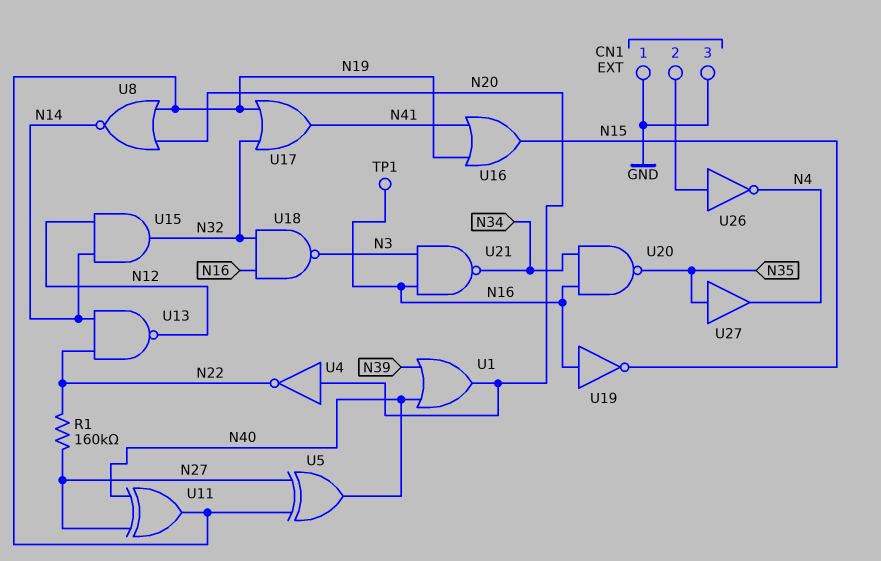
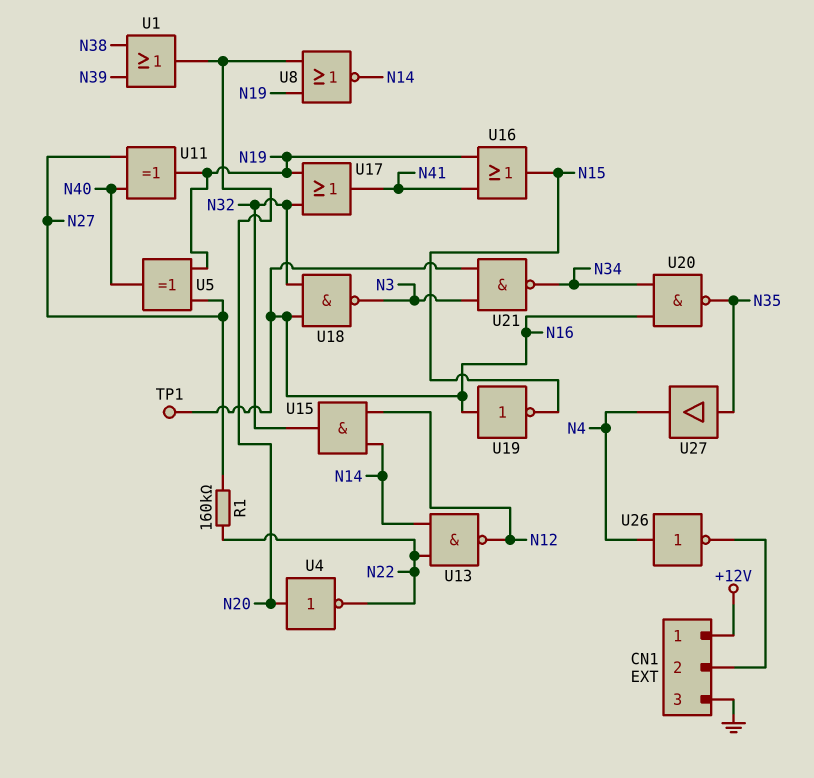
CN1 pin 1: GND -> +12V
U1: OR (in N39, in N40, out N20) -> OR (in N38, in N39, out N20)
U26: NOT (in CN1/2, out N4) -> NOT (in N4, out CN1/2)

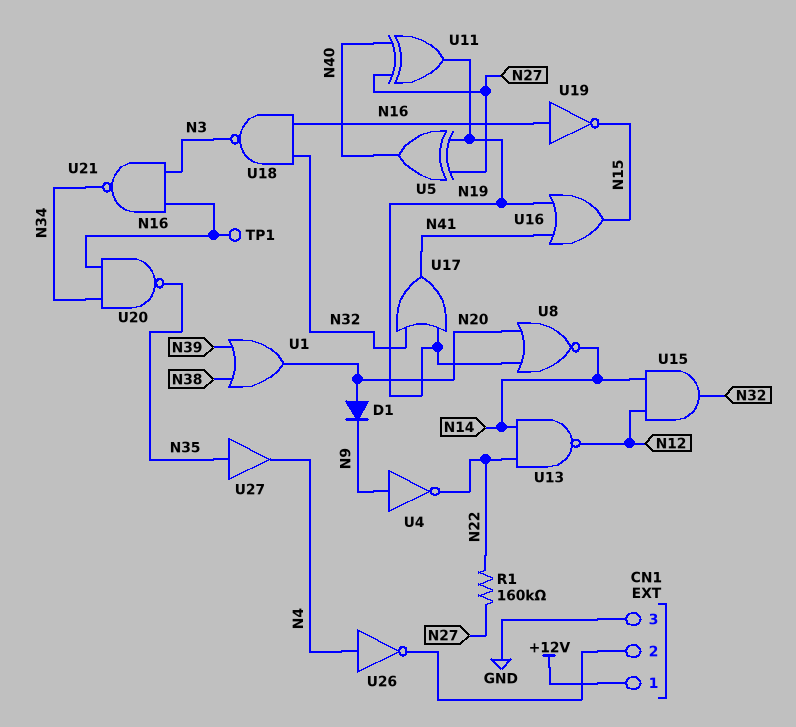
D1: none -> diode (A N20, K N9)
U4: NOT (in N20, out N22) -> NOT (in N9, out N22)

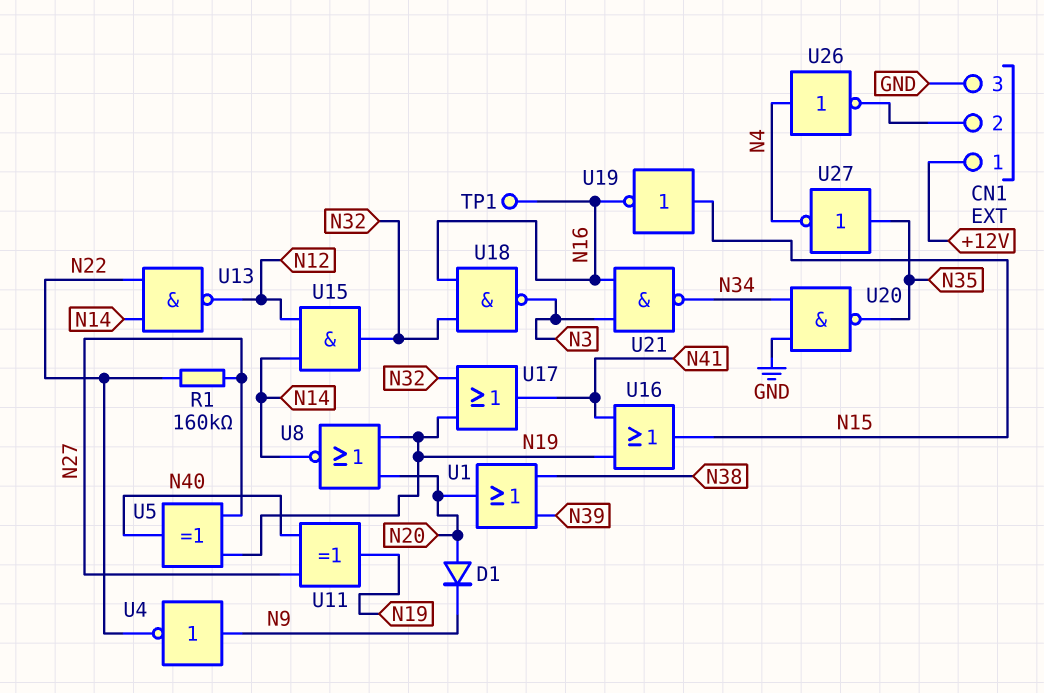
U19: NOT (in N16, out N15) -> NOT (in N15, out N16)
U20: NAND (in N16, in N34, out N35) -> NAND (in GND, in N34, out N35)
U27: buffer (in N35, out N4) -> NOT (in N35, out N4)

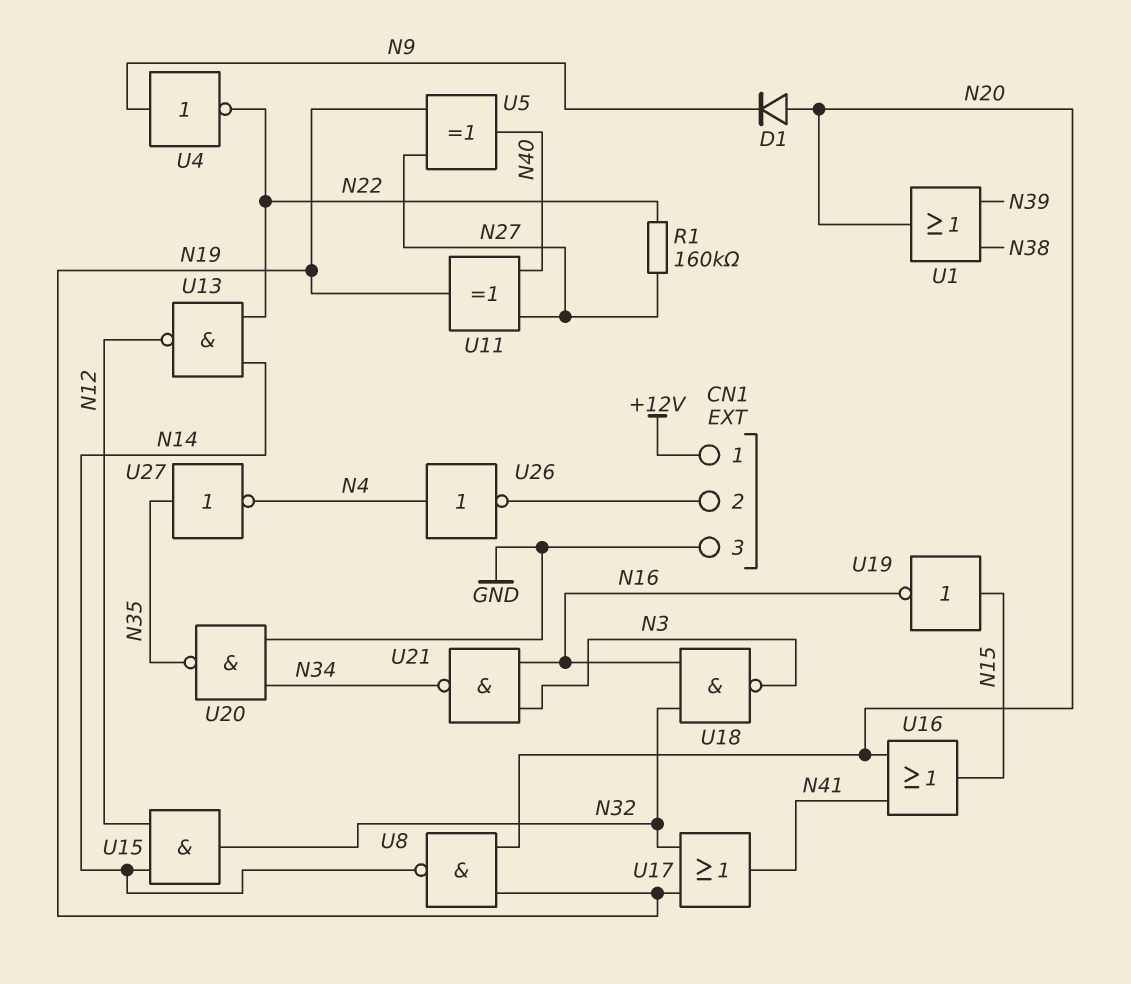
TP1: test point (N16) -> none
U8: NOR (in N19, in N20, out N14) -> NAND (in N19, in N20, out N14)
U16: OR (in N19, in N41, out N15) -> OR (in N20, in N41, out N15)

